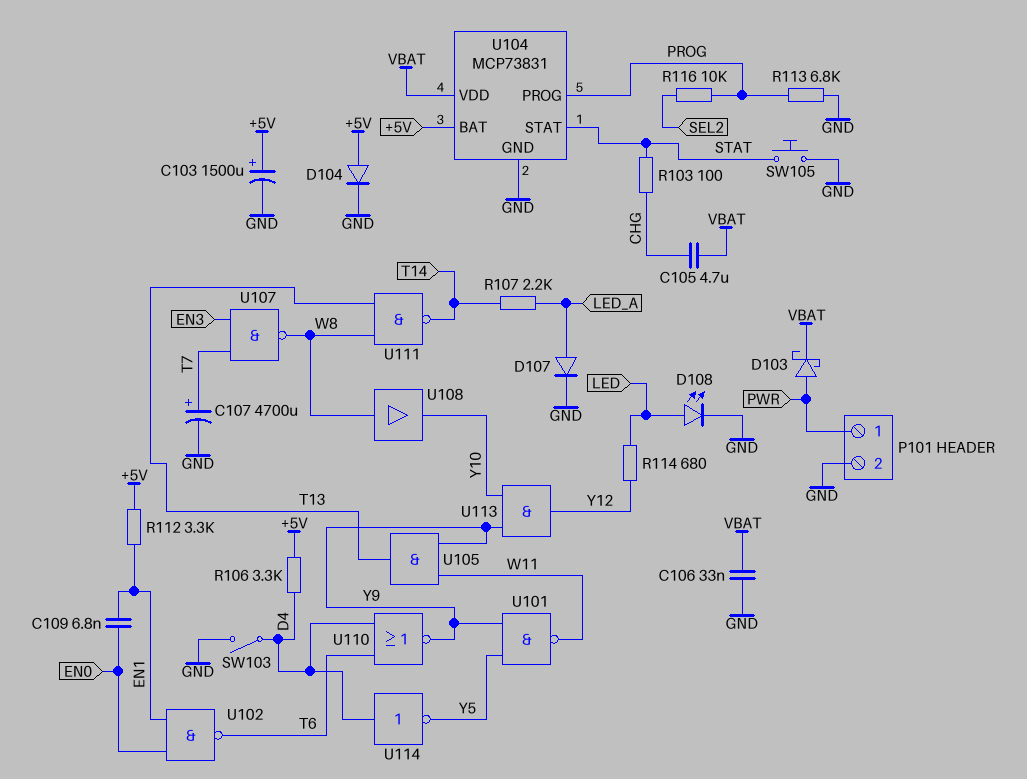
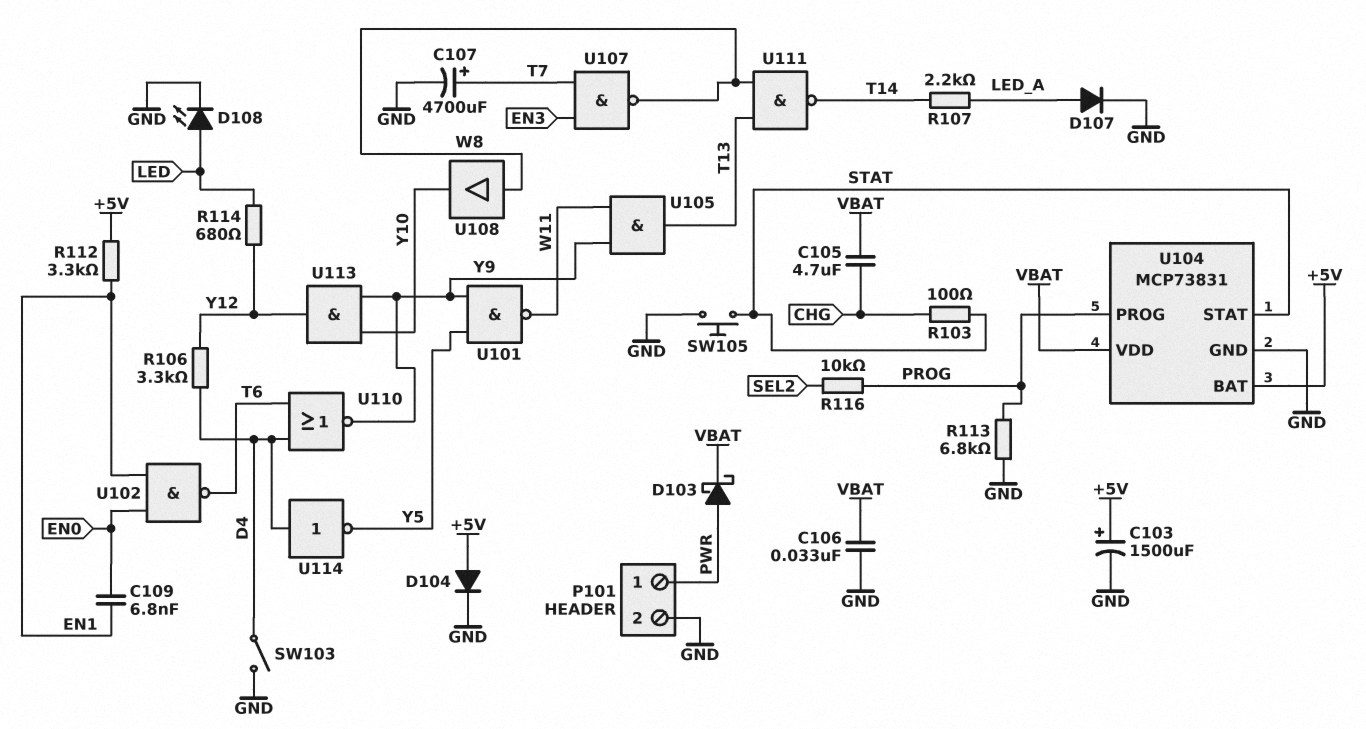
R106: 3.3k (+5V, D4) -> 3.3k (D4, Y12)

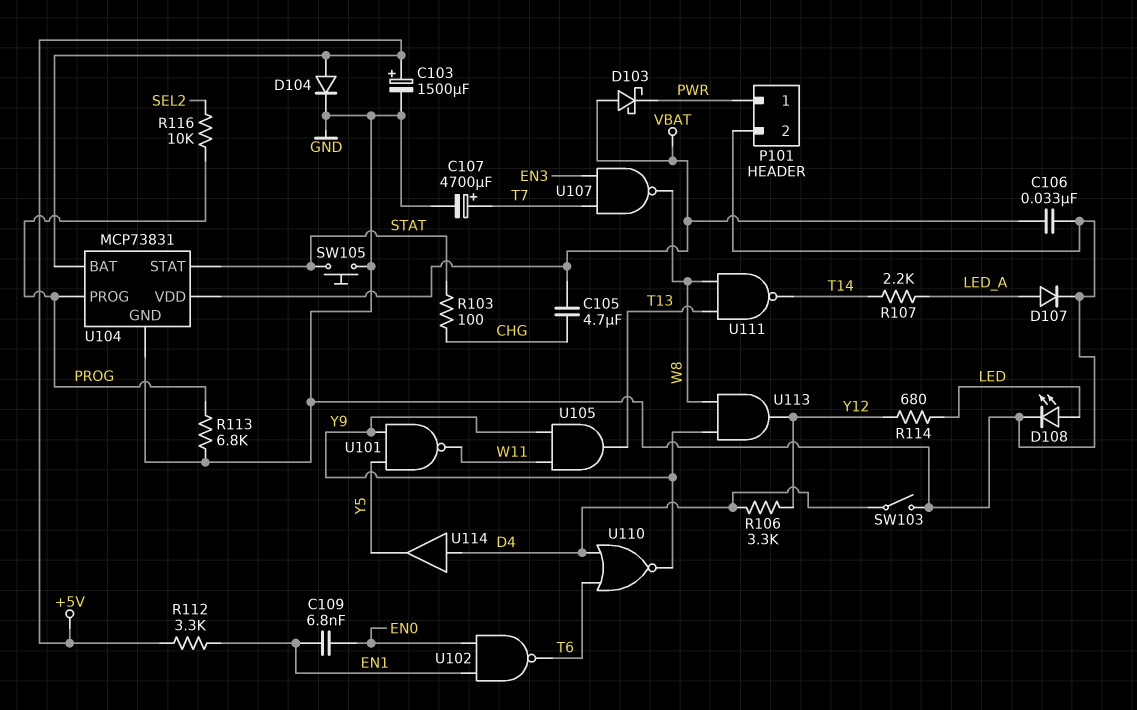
D103: schottky (A PWR, K VBAT) -> schottky (A VBAT, K PWR)
U108: buffer (in W8, out Y10) -> none
U113: AND (in Y9, in Y10, out Y12) -> AND (in W8, in Y9, out Y12)
U114: NOT (in D4, out Y5) -> buffer (in D4, out Y5)

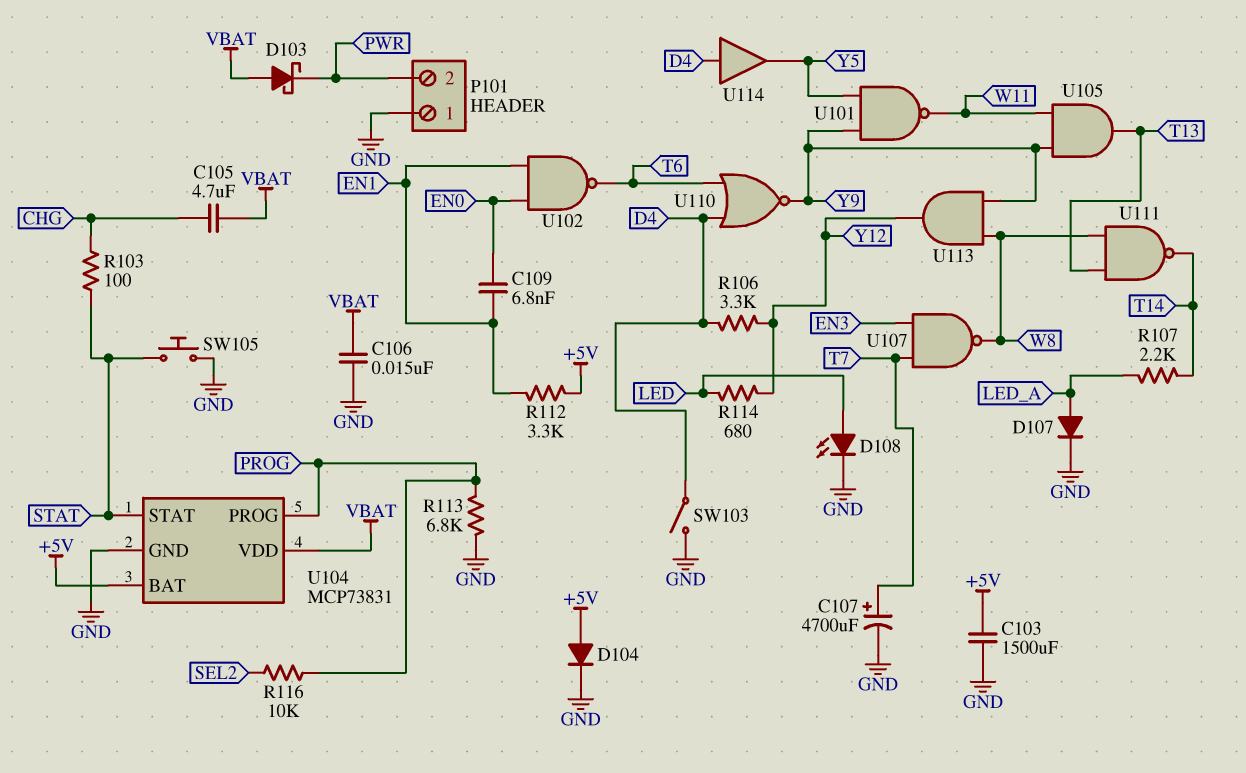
C103: 1500uF (plus +5V, minus GND) -> 1500uF (+5V, GND)
C106: 33nF (GND, VBAT) -> 15nF (GND, VBAT)
P101 pin 1: PWR -> GND
P101 pin 2: GND -> PWR

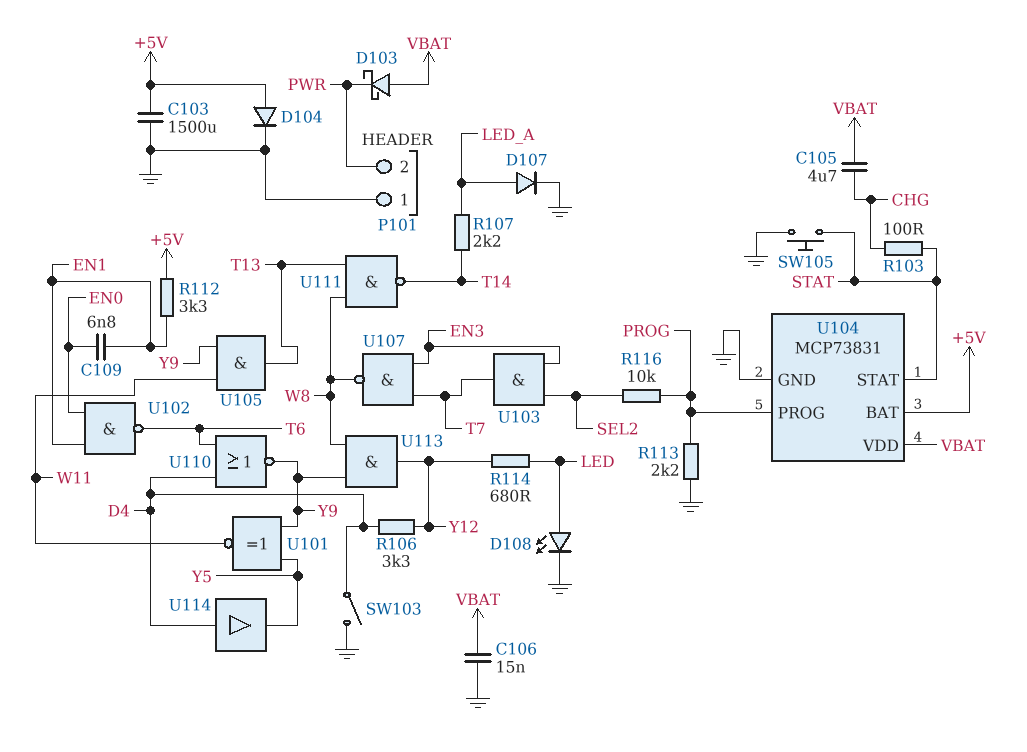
C107: 4700uF (plus T7, minus GND) -> none
R113: 6.8k (GND, PROG) -> 2.2k (GND, PROG)
U101: NAND (in Y5, in Y9, out W11) -> XNOR (in Y5, in Y9, out W11)
U103: none -> AND (in EN3, in SEL2, out T7)

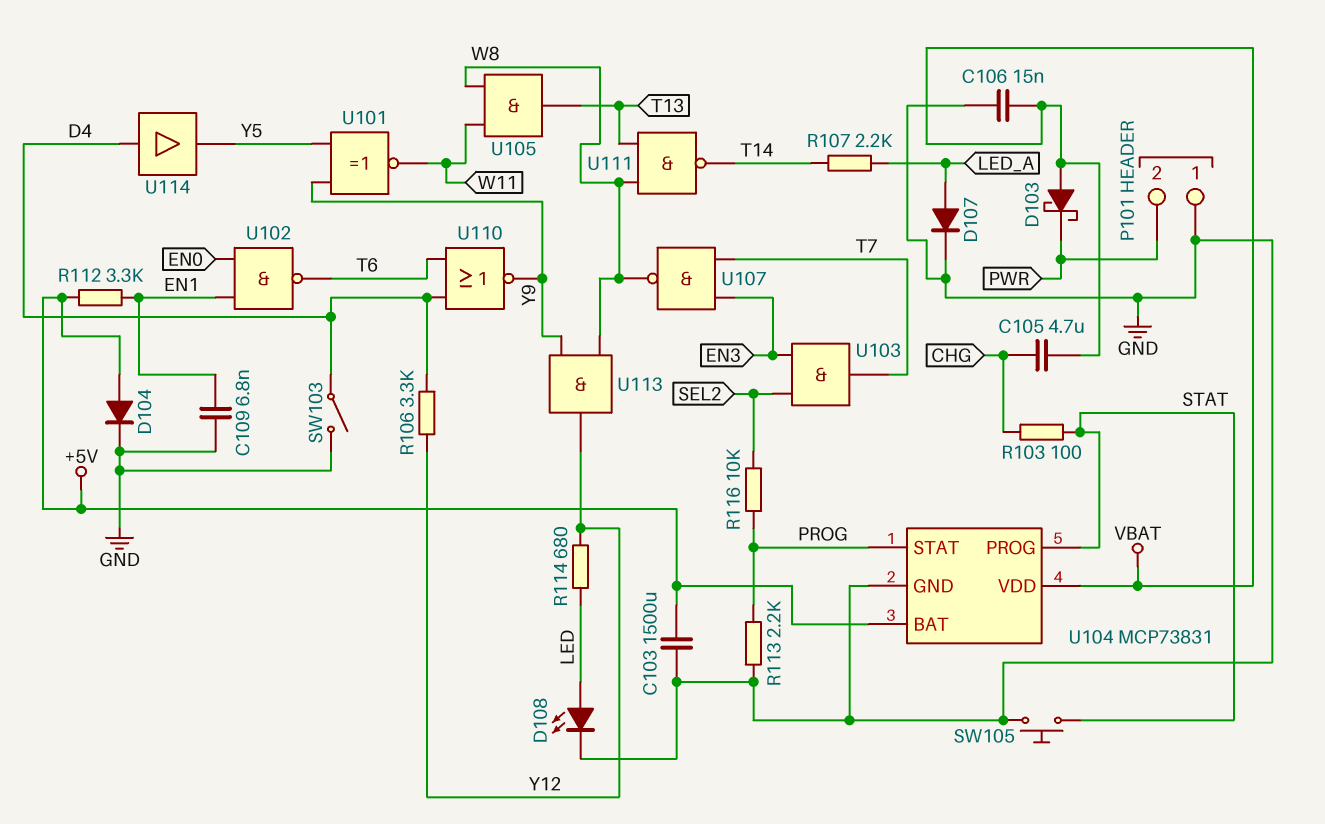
C109: 6.8nF (EN0, EN1) -> 6.8nF (EN1, GND)
U104 pin PROG: PROG -> STAT
U104 pin STAT: STAT -> PROG
U105: AND (in W11, in Y9, out T13) -> AND (in W8, in W11, out T13)

